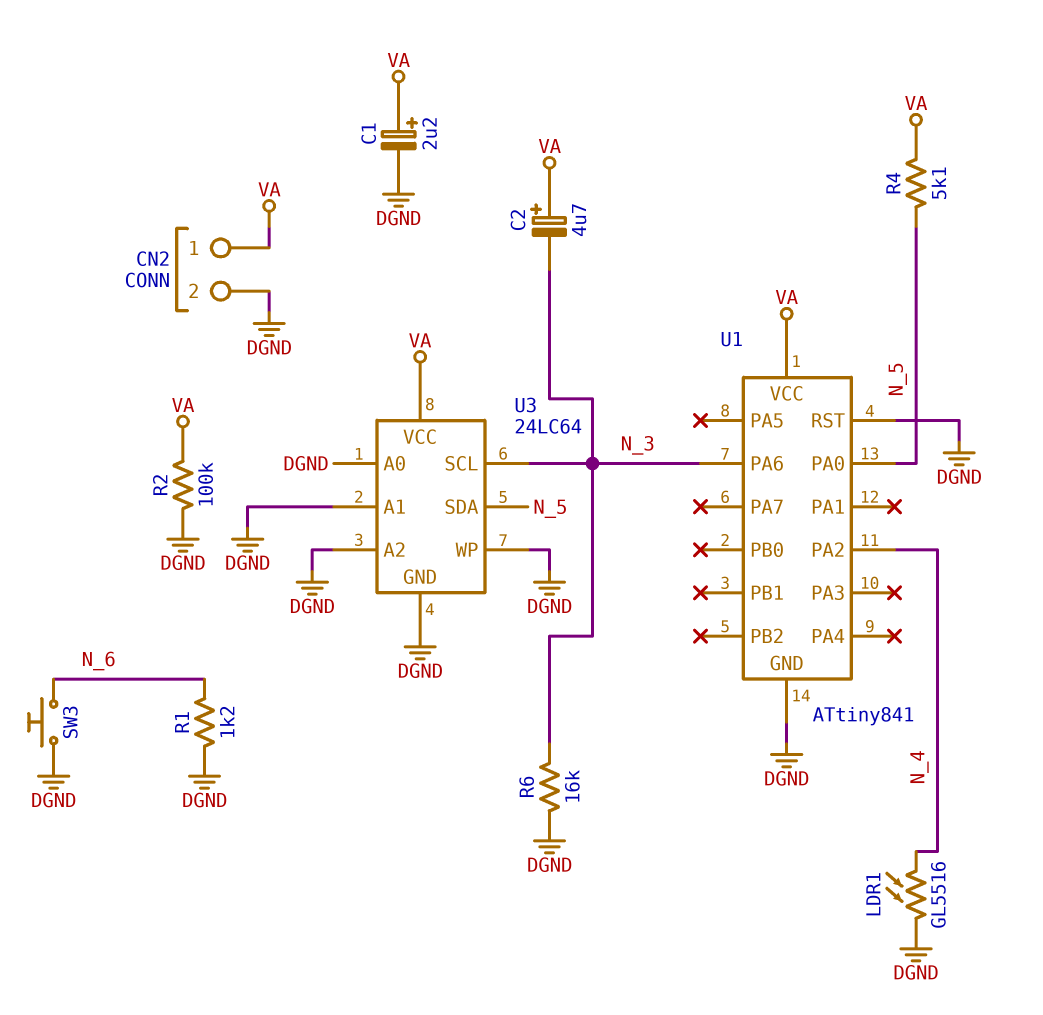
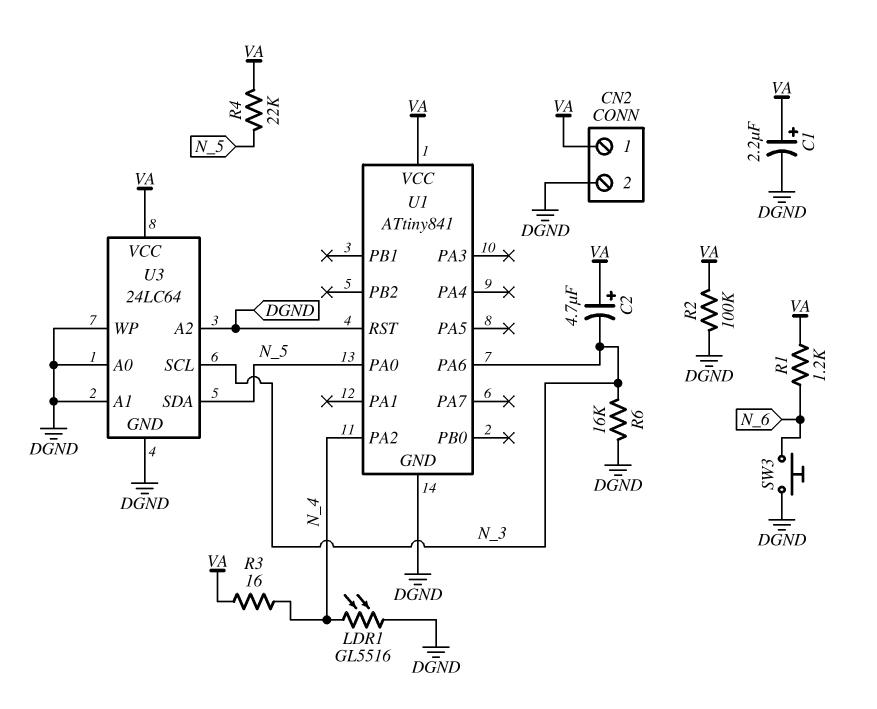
R1: 1.2k (DGND, N_6) -> 1.2k (N_6, VA)
R3: none -> 16 (N_4, VA)
R4: 5.1k (N_5, VA) -> 22k (N_5, VA)

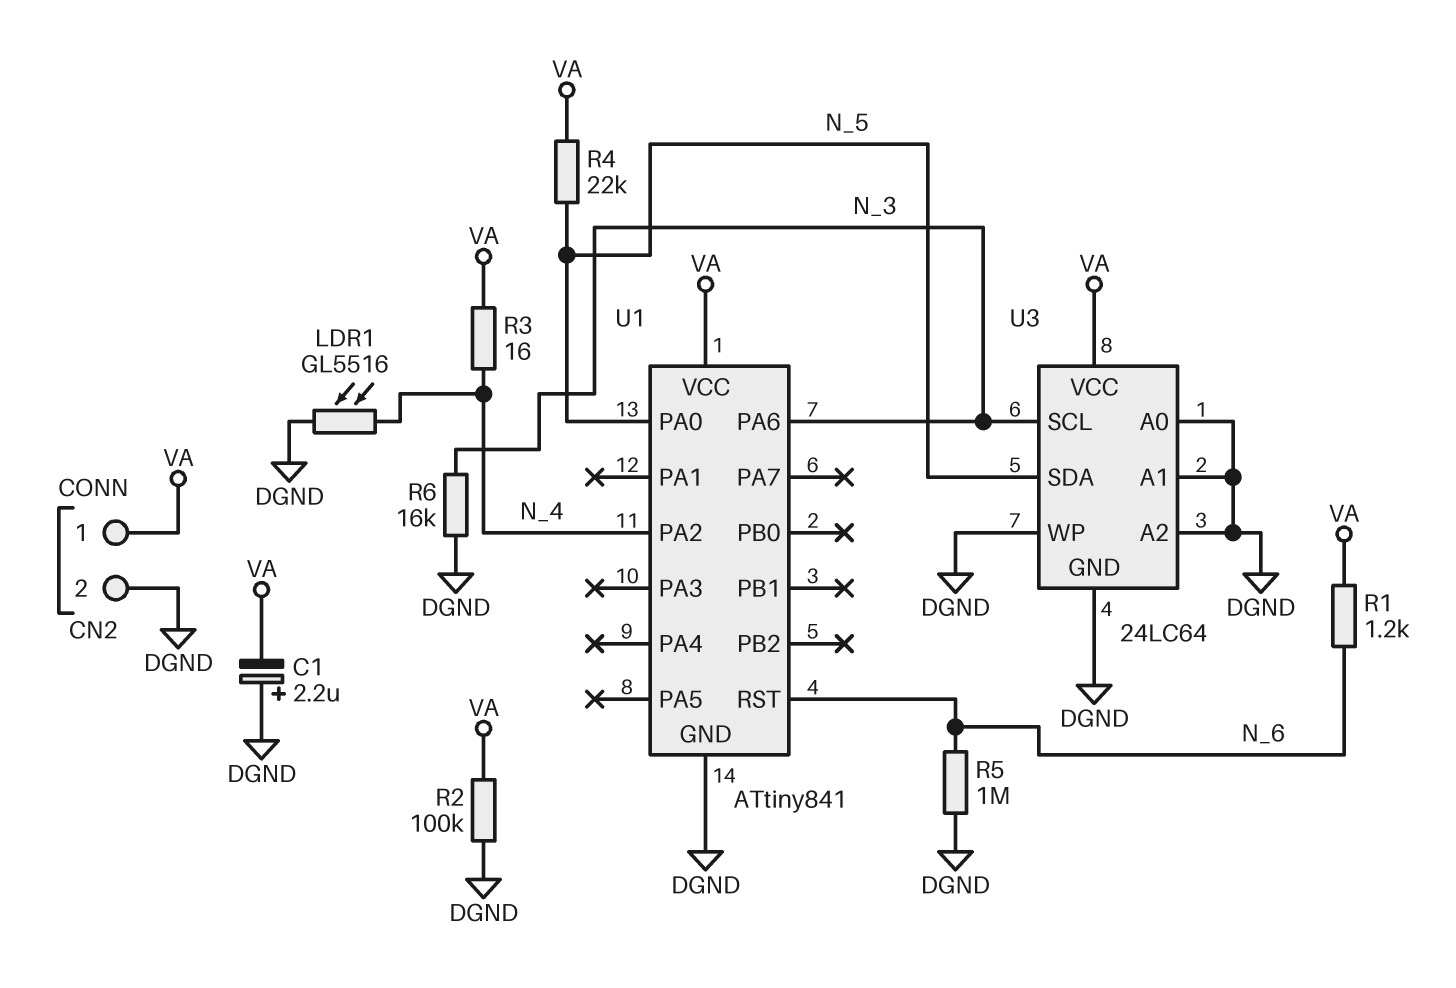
C1: 2.2uF (plus VA, minus DGND) -> 2.2uF (plus DGND, minus VA)
C2: 4.7uF (plus VA, minus N_3) -> none
R5: none -> 1M (DGND, N_6)
SW3: button (DGND, N_6) -> none
U1 pin RST: DGND -> N_6

